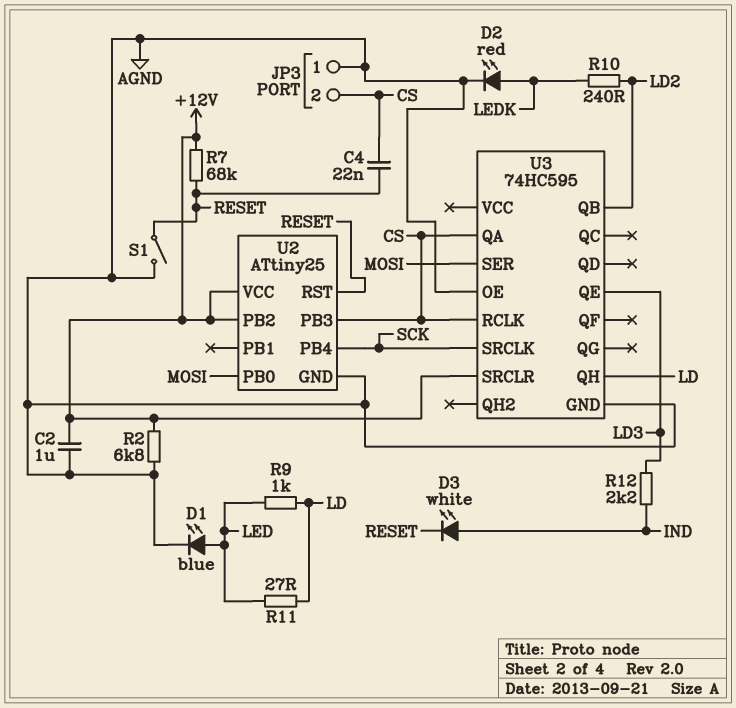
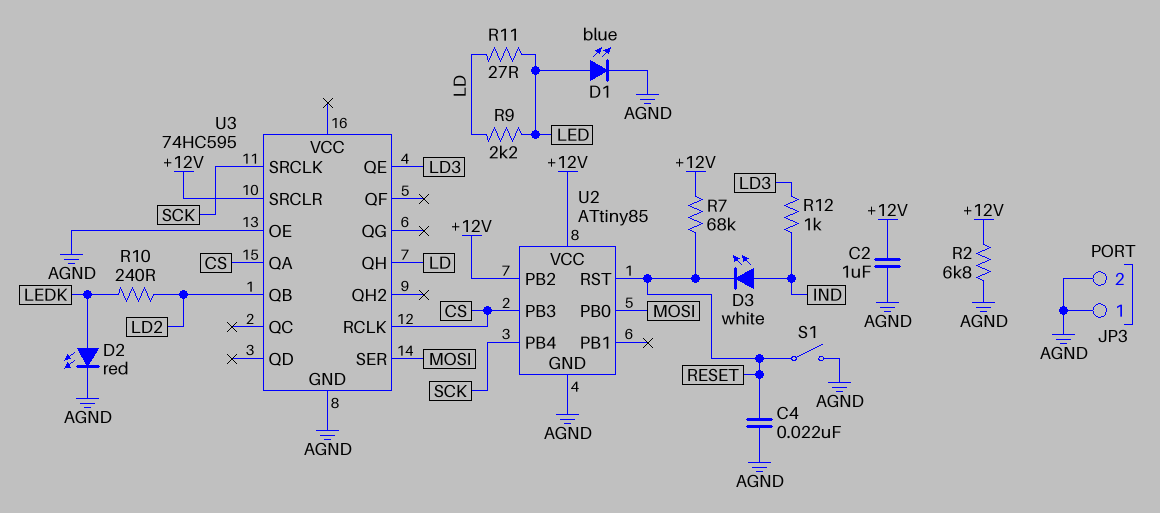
C4: 22nF (CS, RESET) -> 22nF (AGND, RESET)
JP3 pin 2: CS -> AGND
R9: 1k (LD, LED) -> 2.2k (LD, LED)
R12: 2.2k (IND, LD3) -> 1k (IND, LD3)
U2: ATtiny25 -> ATtiny85

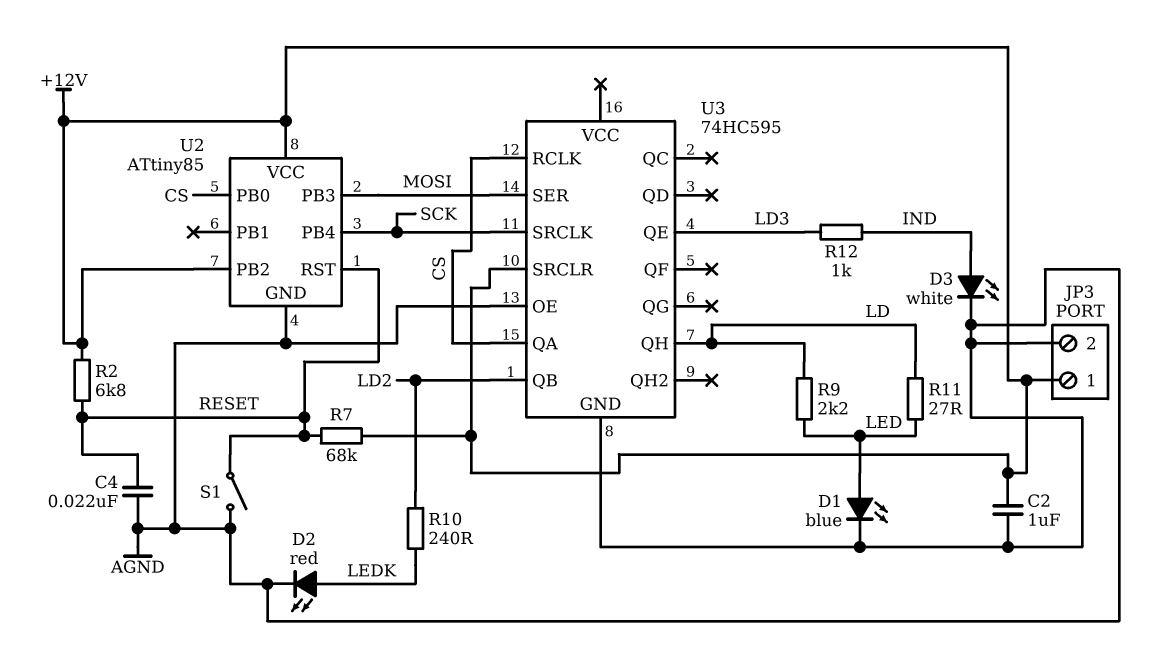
D3: LED white (A IND, K RESET) -> LED white (A IND, K AGND)
JP3 pin 1: AGND -> +12V
R2: 6.8k (+12V, AGND) -> 6.8k (+12V, RESET)
U2 pin PB0: MOSI -> CS
U2 pin PB3: CS -> MOSI

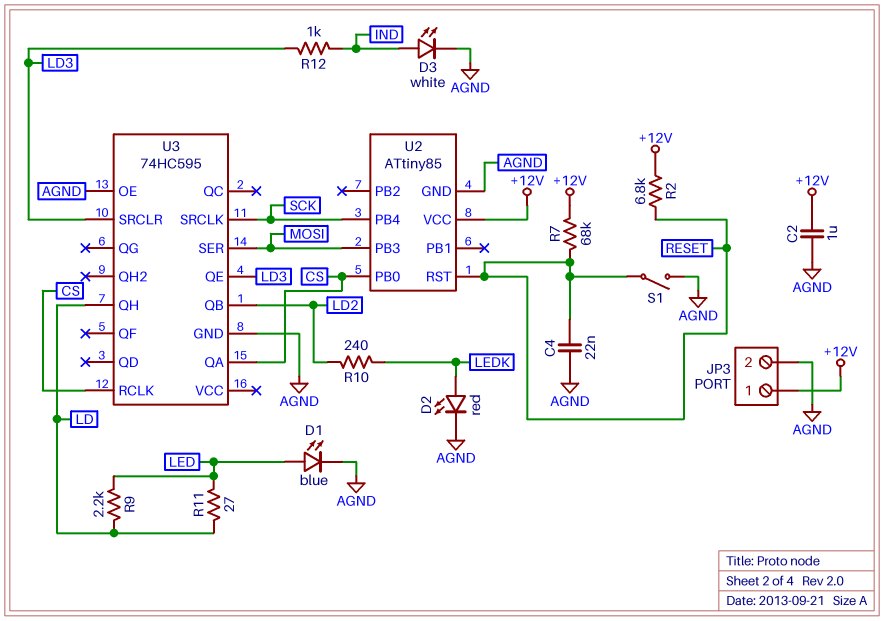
U2 pin PB2: +12V -> none
U3 pin SRCLR: +12V -> LD3

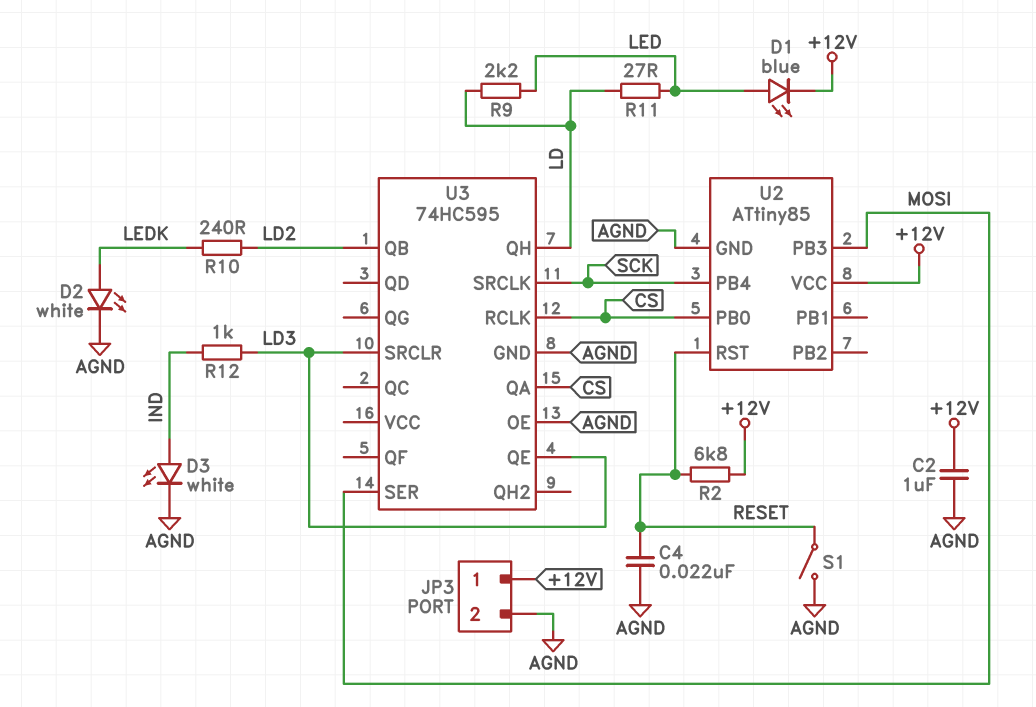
D1: LED blue (A LED, K AGND) -> LED blue (A LED, K +12V)
D2: LED red (A LEDK, K AGND) -> LED white (A LEDK, K AGND)
R7: 68k (+12V, RESET) -> none

